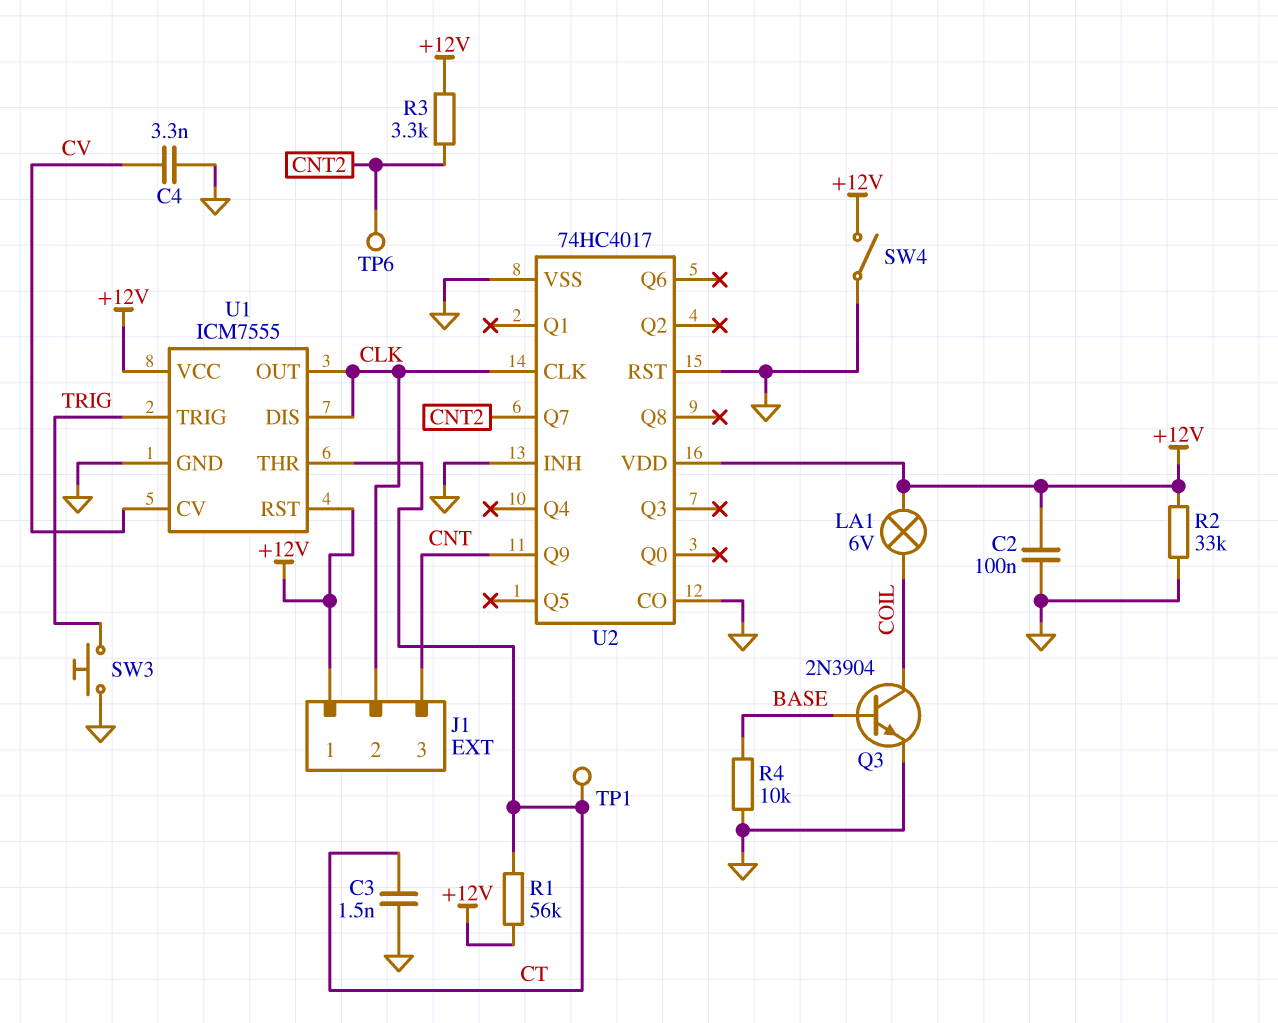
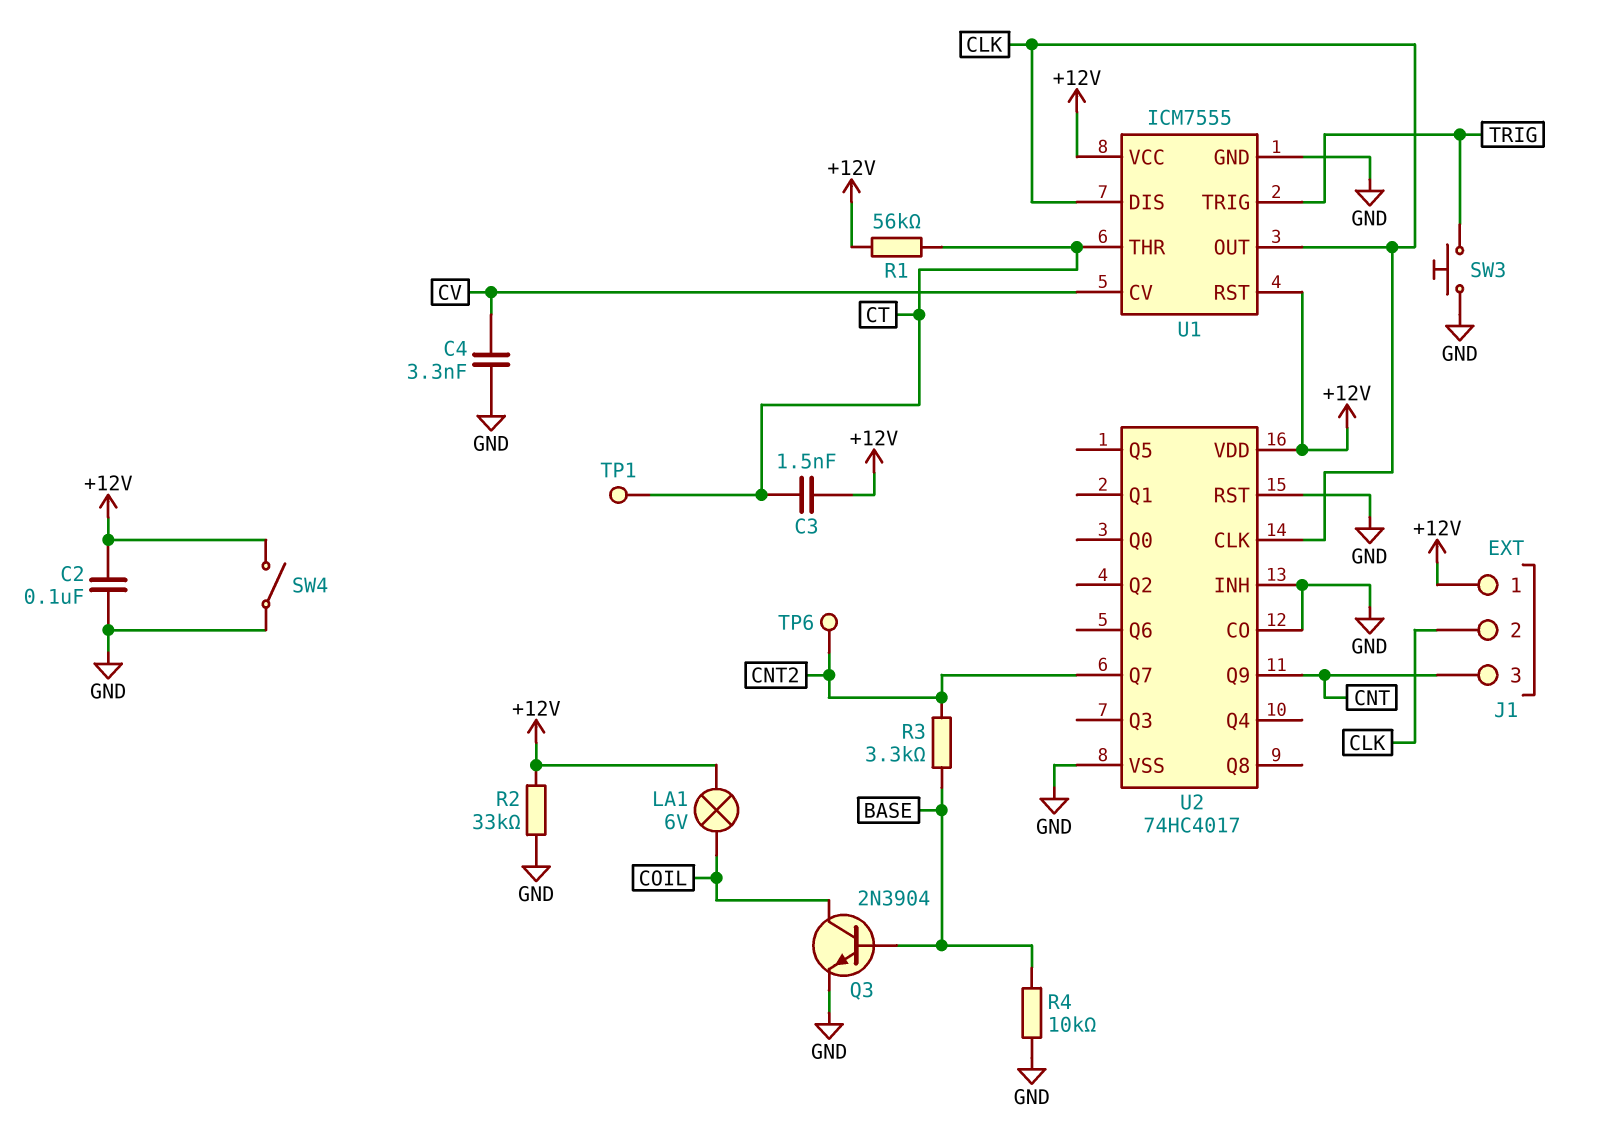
C3: 1.5nF (CT, GND) -> 1.5nF (+12V, CT)
R3: 3.3k (+12V, CNT2) -> 3.3k (BASE, CNT2)

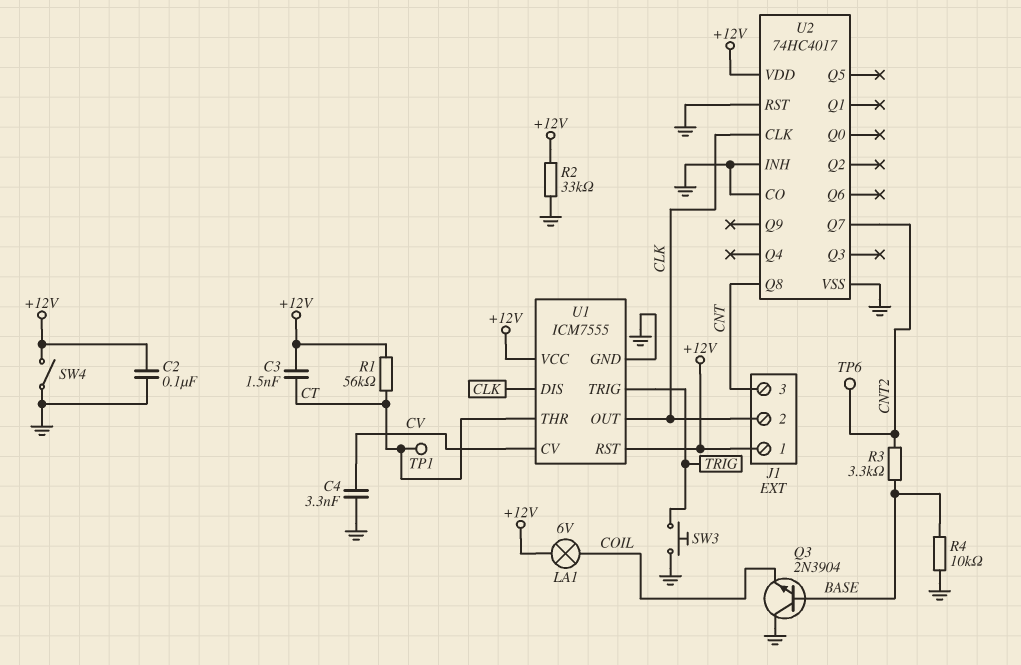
Q3: NPN 2N3904 (B BASE, C COIL, E GND) -> NPN 2N3904 (B BASE, C GND, E COIL)
U2 pin Q8: none -> CNT
U2 pin Q9: CNT -> none

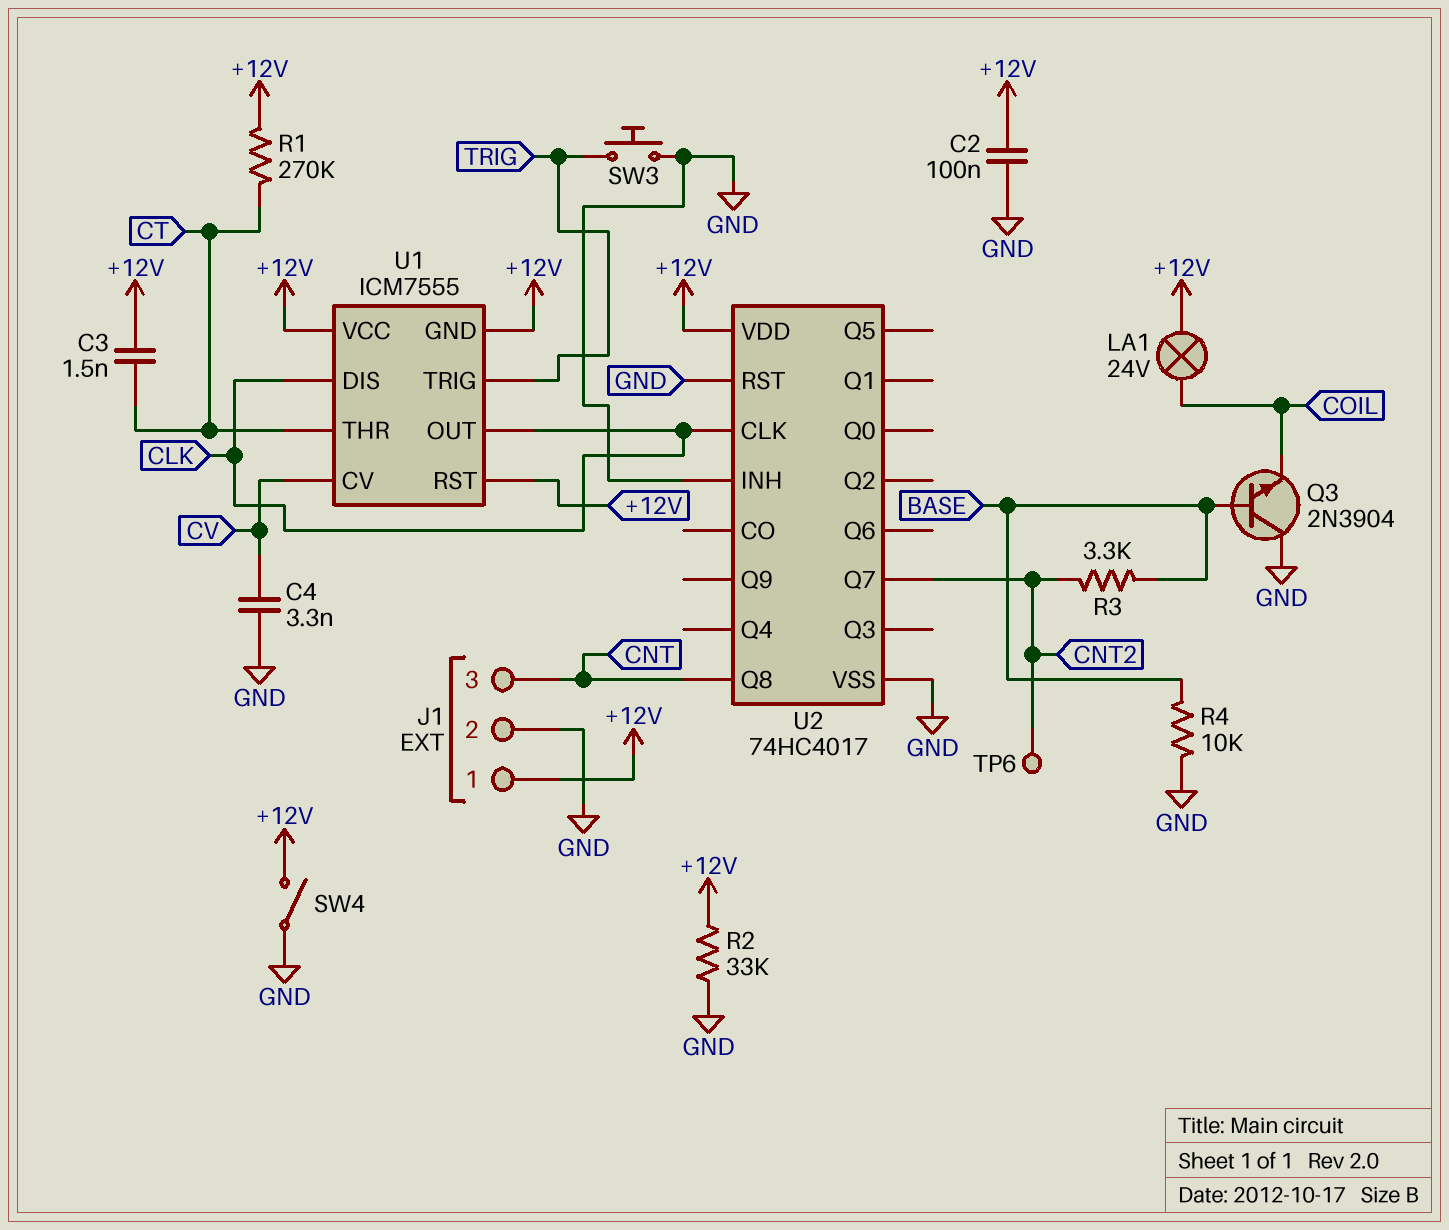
J1 pin 2: CLK -> GND
LA1: lamp 6V (+12V, COIL) -> lamp 24V (+12V, COIL)
R1: 56k (+12V, CT) -> 270k (+12V, CT)
TP1: test point (CT) -> none
U1 pin GND: GND -> +12V
U2 pin CO: GND -> none

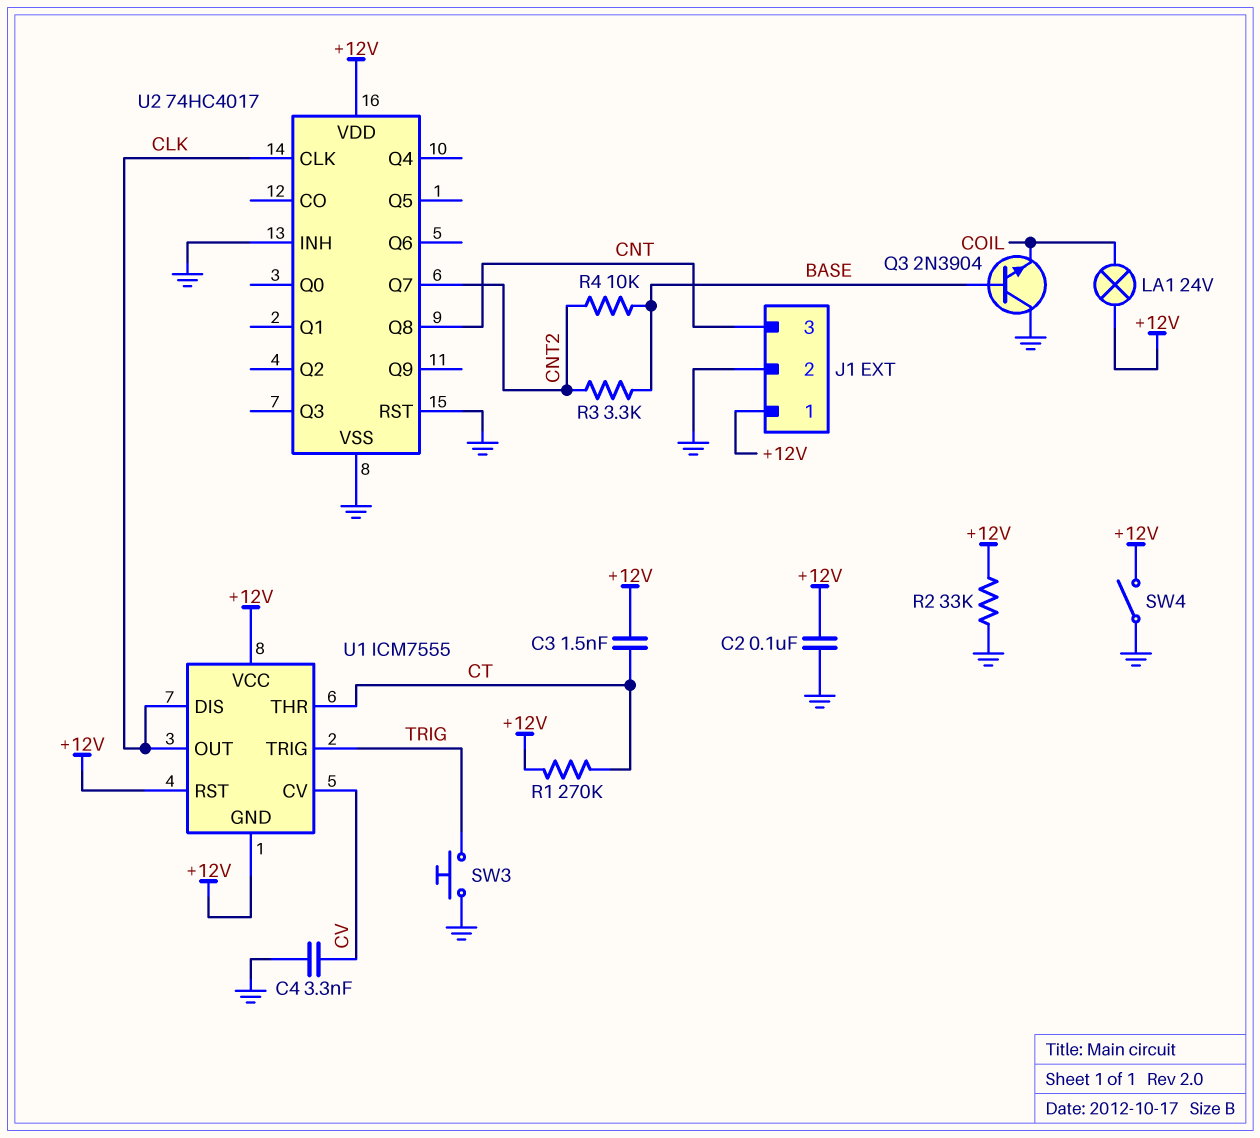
R4: 10k (BASE, GND) -> 10k (BASE, CNT2)
TP6: test point (CNT2) -> none

